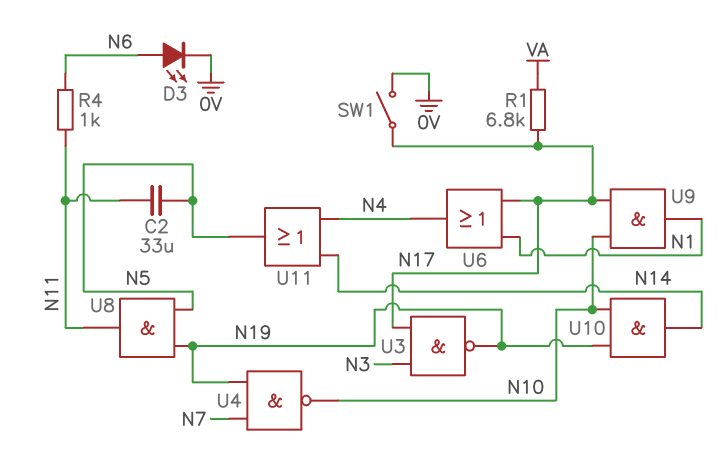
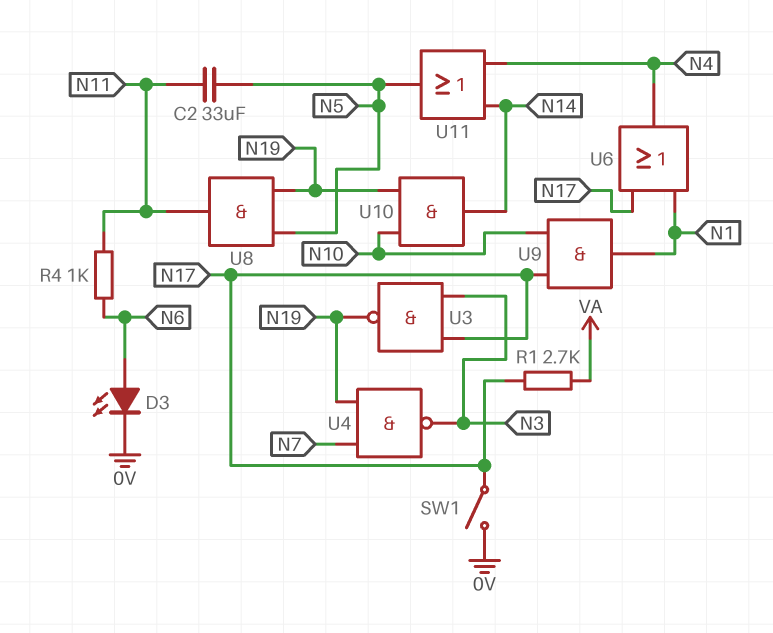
R1: 6.8k (N17, VA) -> 2.7k (N17, VA)
U4: NAND (in N7, in N19, out N10) -> NAND (in N7, in N19, out N3)

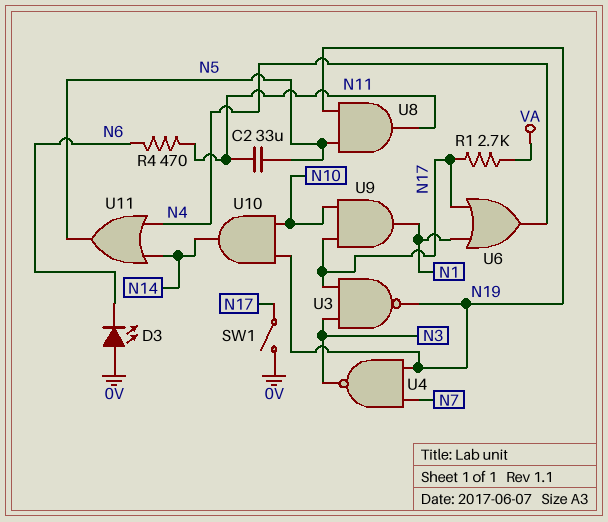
D3: LED (A N6, K 0V) -> LED (A 0V, K N6)
R4: 1k (N6, N11) -> 470 (N6, N11)

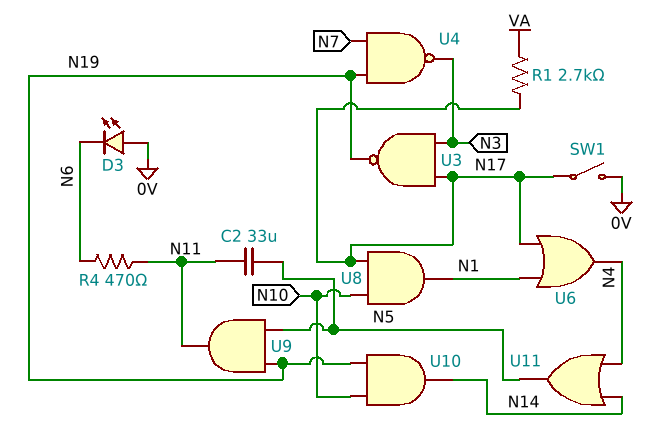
U8: AND (in N5, in N19, out N11) -> AND (in N10, in N17, out N1)
U9: AND (in N10, in N17, out N1) -> AND (in N5, in N19, out N11)

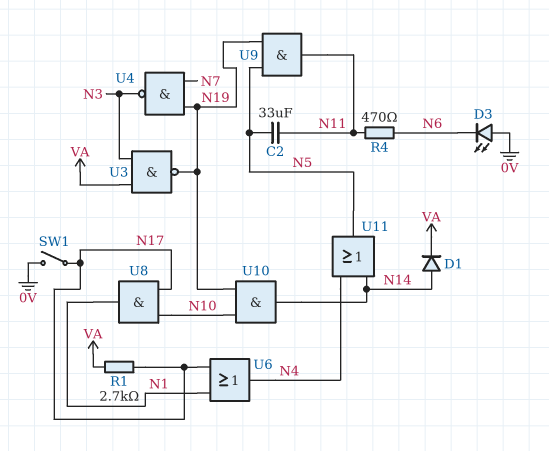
D1: none -> diode (A N14, K VA)
U3: NAND (in N3, in N17, out N19) -> NAND (in N3, in VA, out N19)

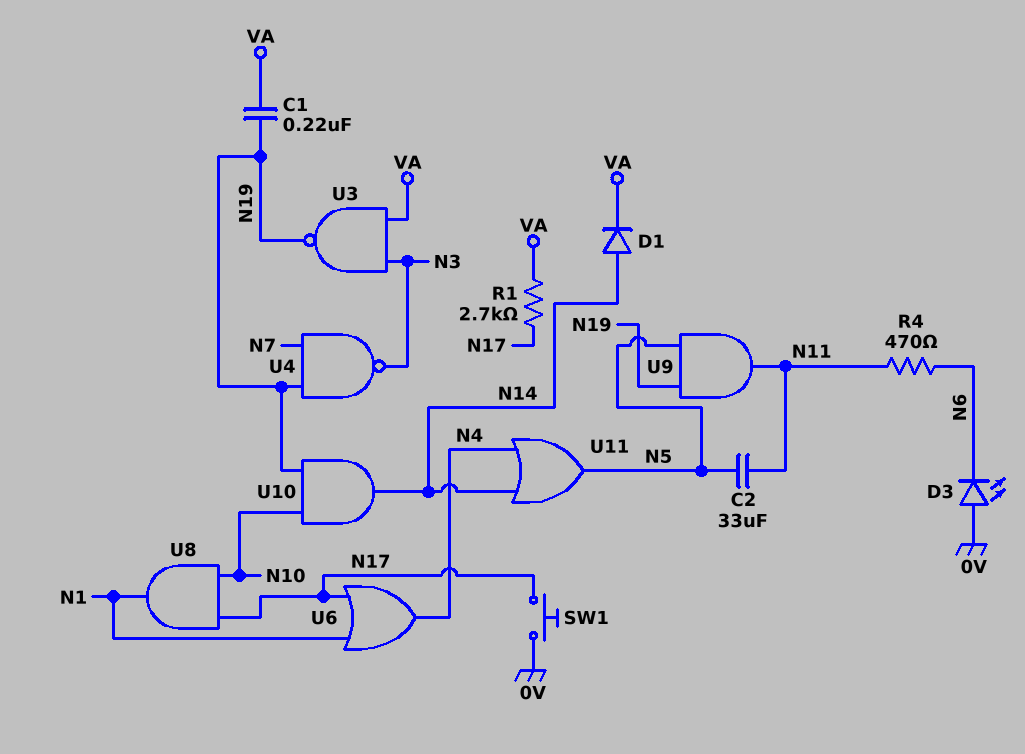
C1: none -> 220nF (N19, VA)
SW1: switch (0V, N17) -> button (0V, N17)

